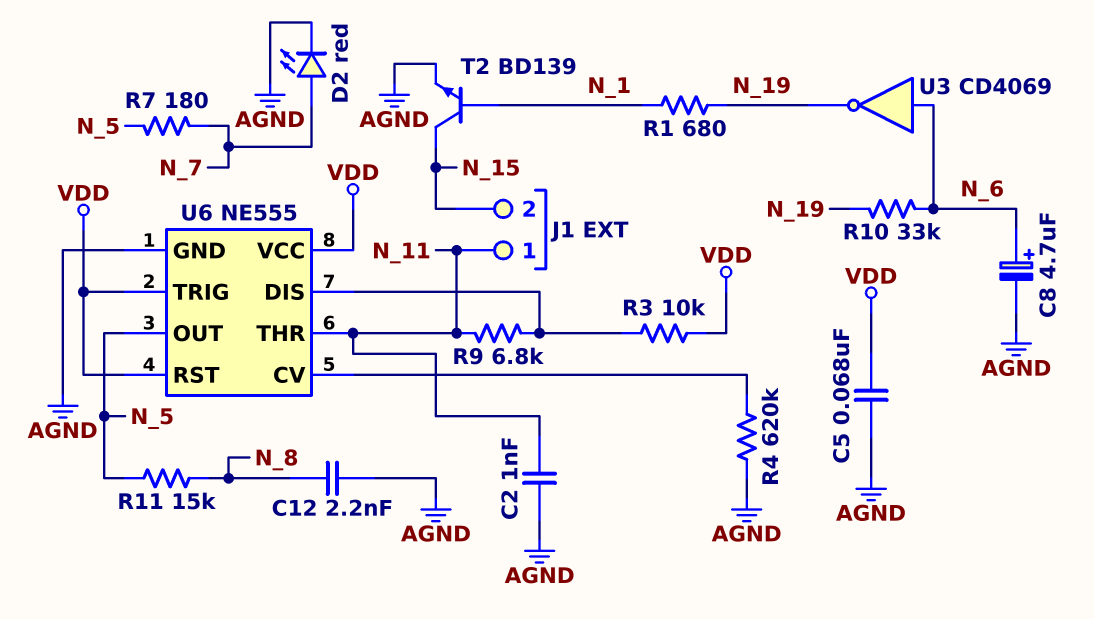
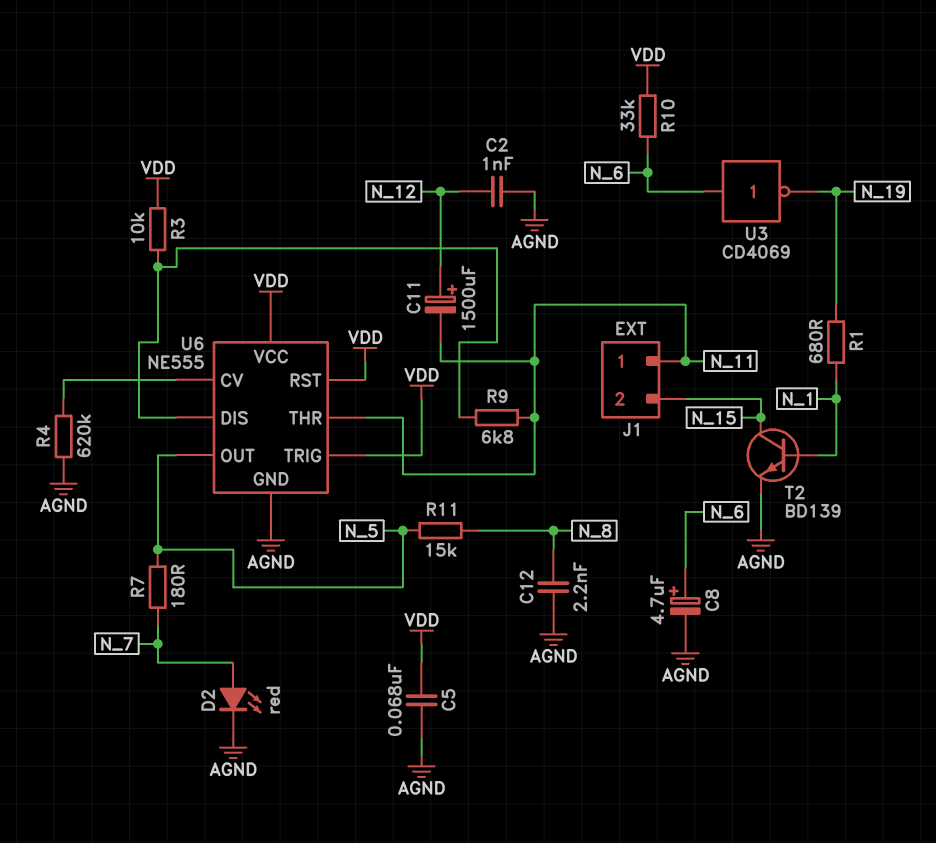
C2: 1nF (AGND, N_11) -> 1nF (AGND, N_12)
C11: none -> 1500uF (plus N_12, minus N_11)
R10: 33k (N_6, N_19) -> 33k (N_6, VDD)

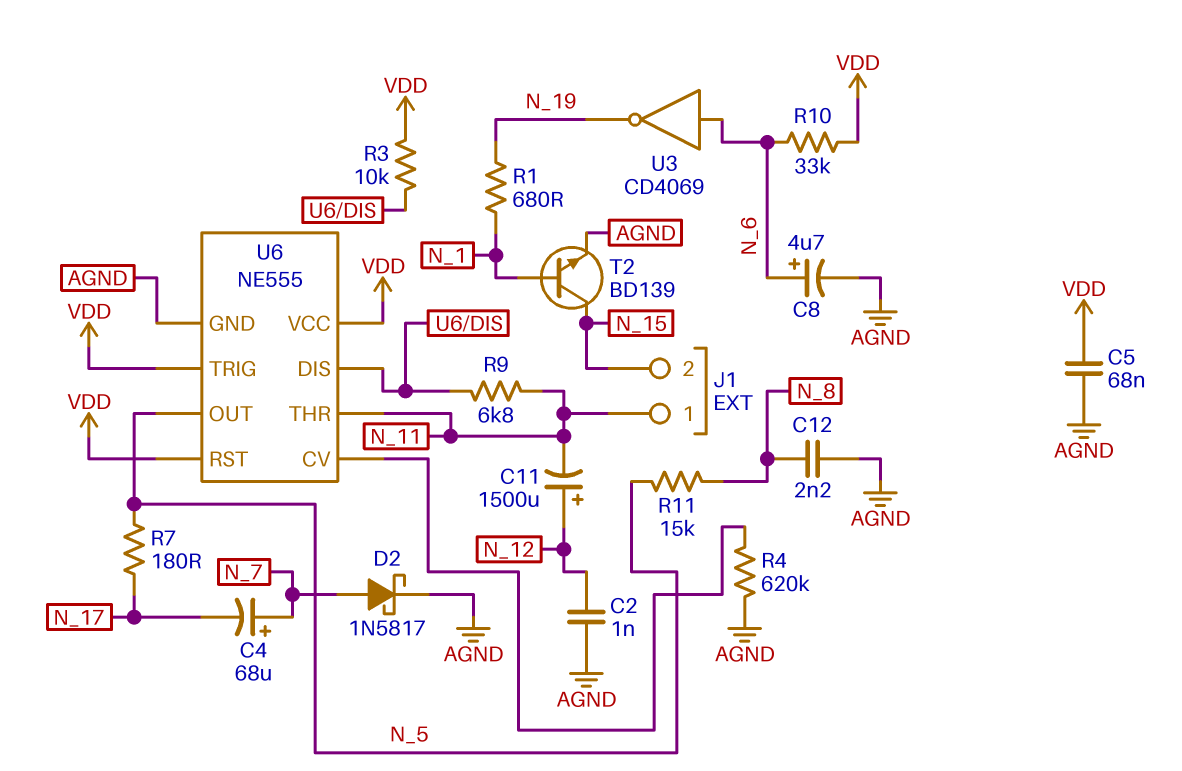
C4: none -> 68uF (plus N_7, minus N_17)
D2: LED red (A N_7, K AGND) -> schottky 1N5817 (A N_7, K AGND)
R7: 180 (N_5, N_7) -> 180 (N_5, N_17)

